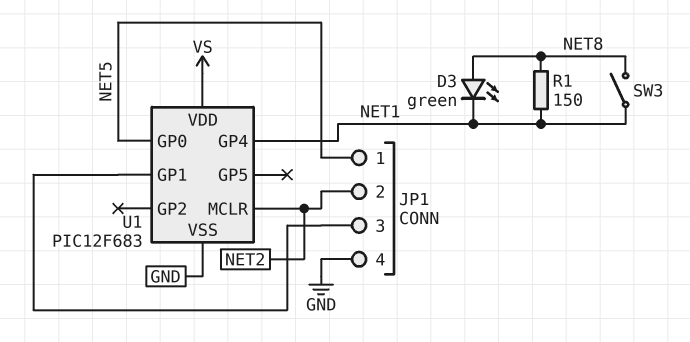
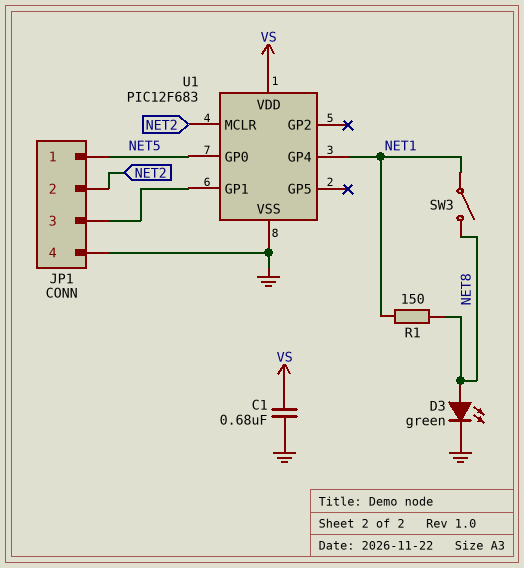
C1: none -> 680nF (GND, VS)
D3: LED green (A NET8, K NET1) -> LED green (A NET8, K GND)

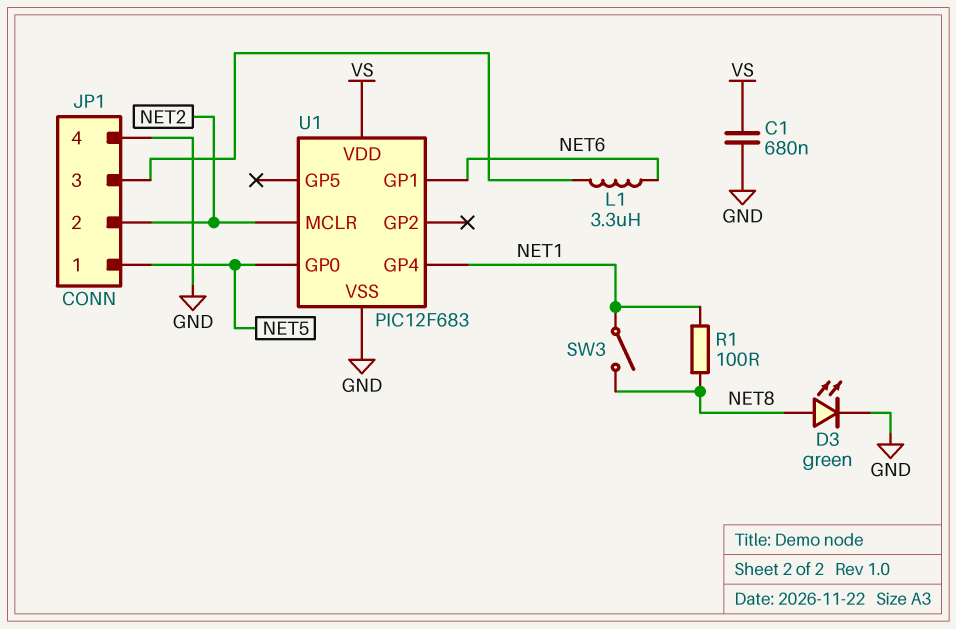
L1: none -> 3.3uH (JP1/3, NET6)
R1: 150 (NET1, NET8) -> 100 (NET1, NET8)
U1 pin GP1: JP1/3 -> NET6

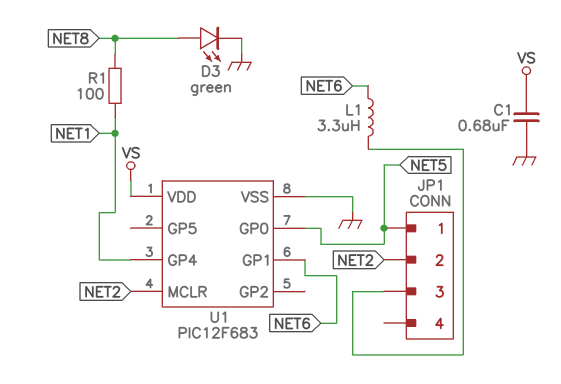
JP1 pin 4: GND -> none
SW3: switch (NET1, NET8) -> none

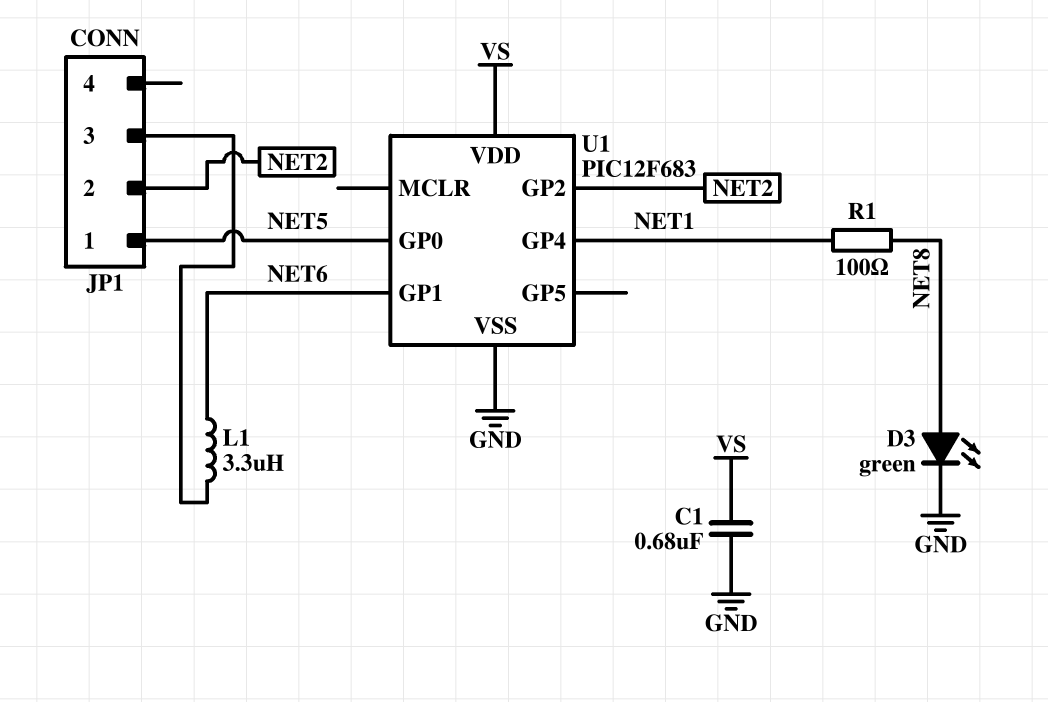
U1 pin GP2: none -> NET2
U1 pin MCLR: NET2 -> none

